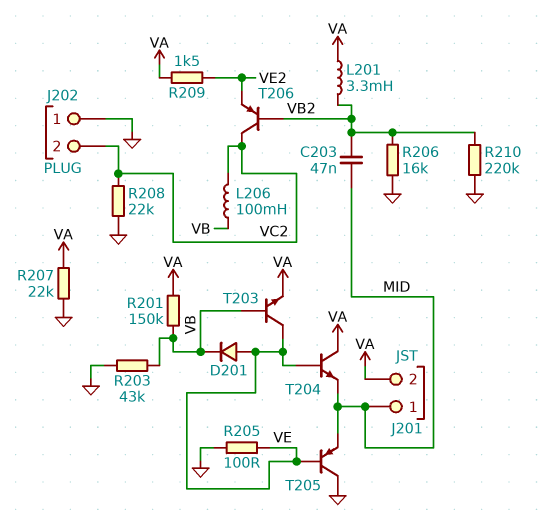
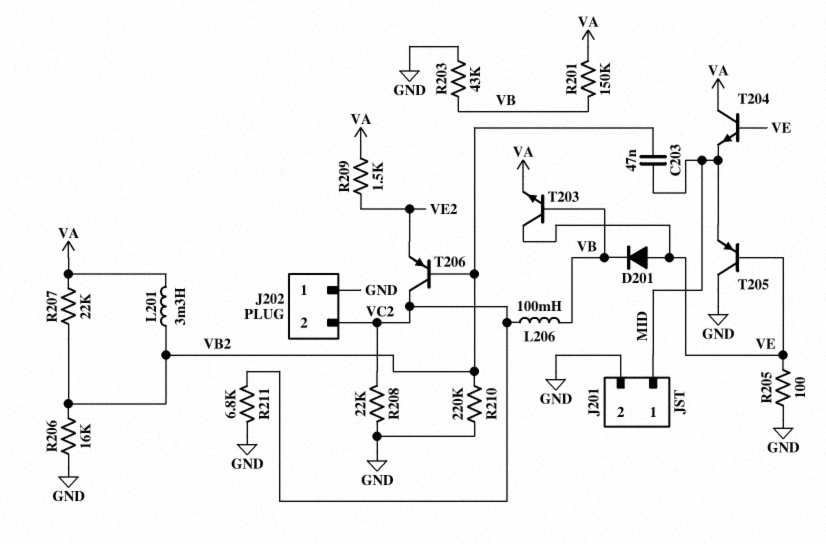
J201 pin 2: VA -> GND
R207: 22k (GND, VA) -> 22k (VA, VB2)
R211: none -> 6.8k (GND, VC2)

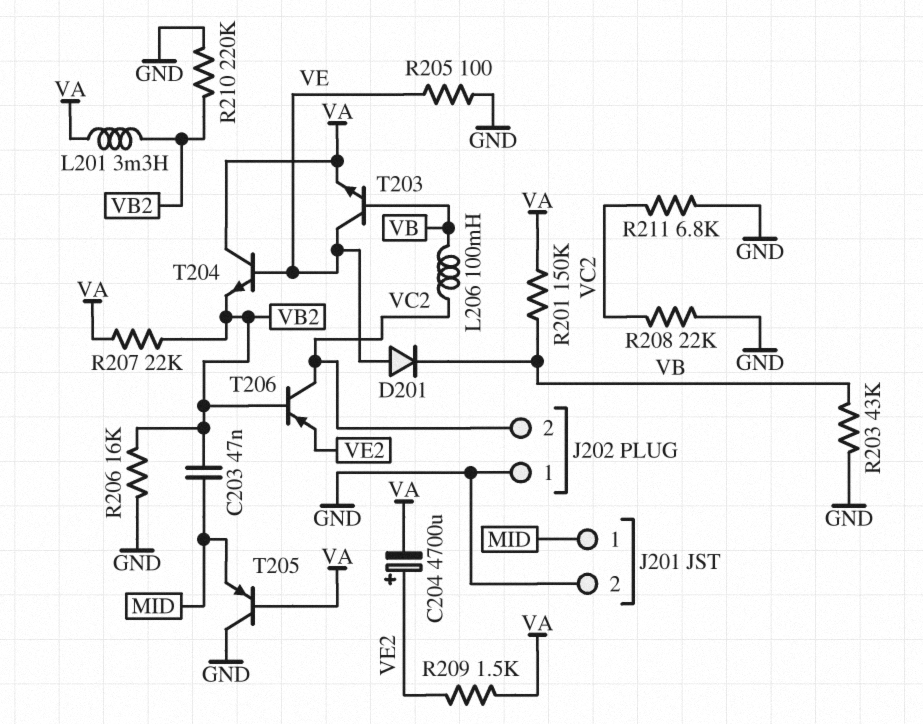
C204: none -> 4700uF (plus VE2, minus VA)
T204: NPN (B VE, C VA, E MID) -> NPN (B VE, C VA, E VB2)
T205: PNP (B VE, C GND, E MID) -> PNP (B VA, C GND, E MID)

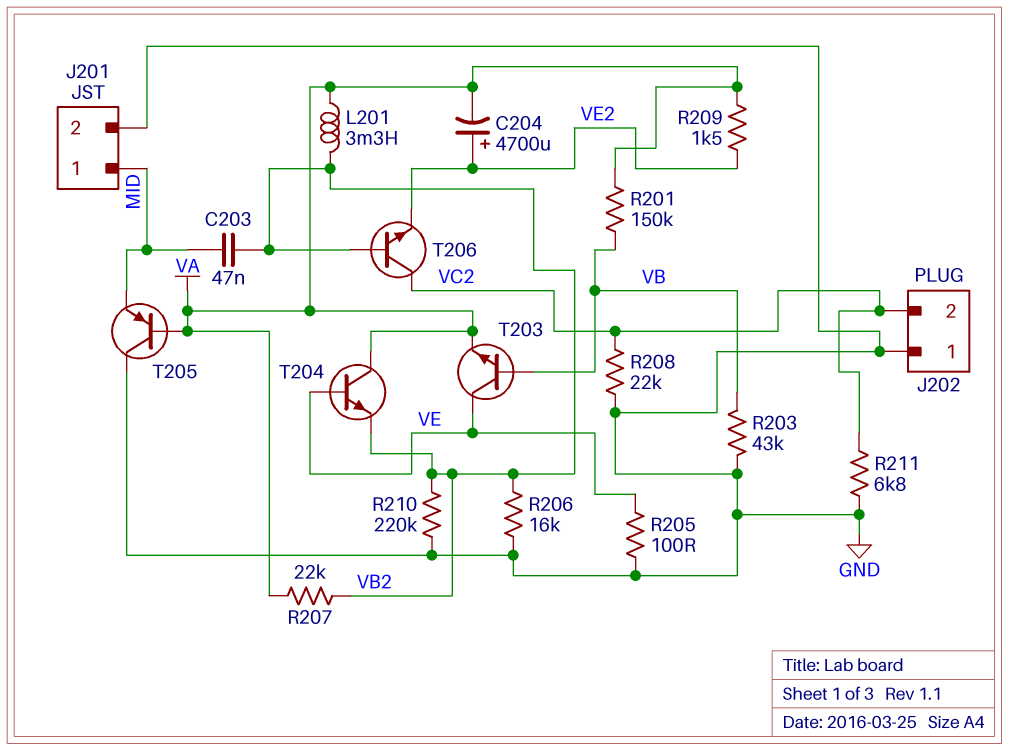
D201: diode (A VE, K VB) -> none
L206: 100mH (VB, VC2) -> none
T206: PNP (B VB2, C VC2, E VE2) -> NPN (B VB2, C VC2, E VE2)

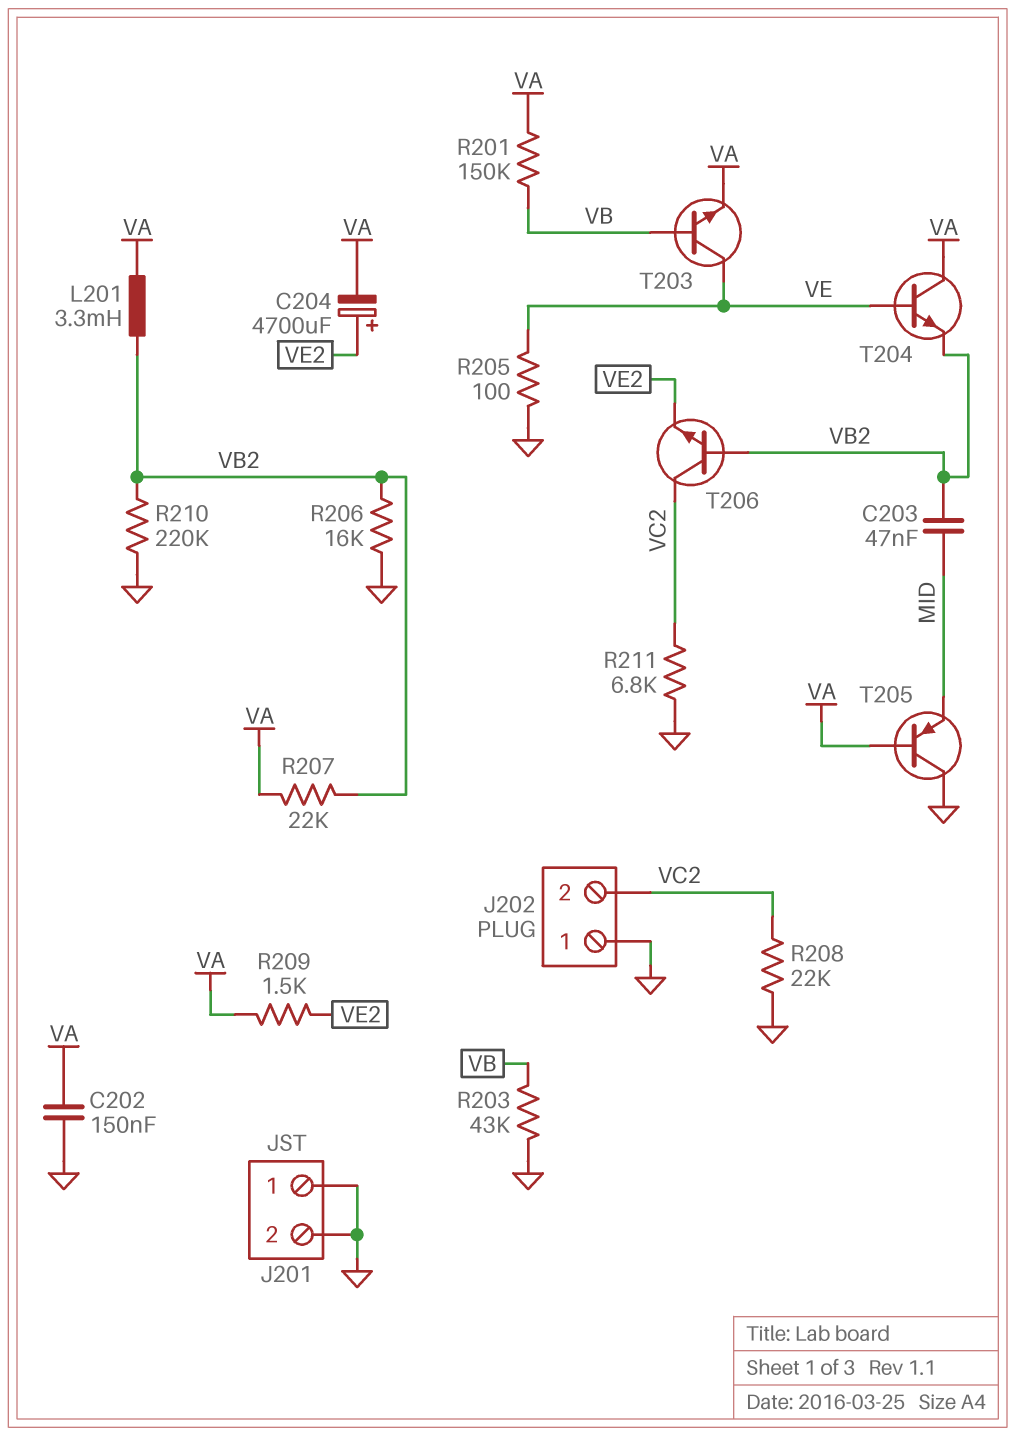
C202: none -> 150nF (GND, VA)
J201 pin 1: MID -> GND

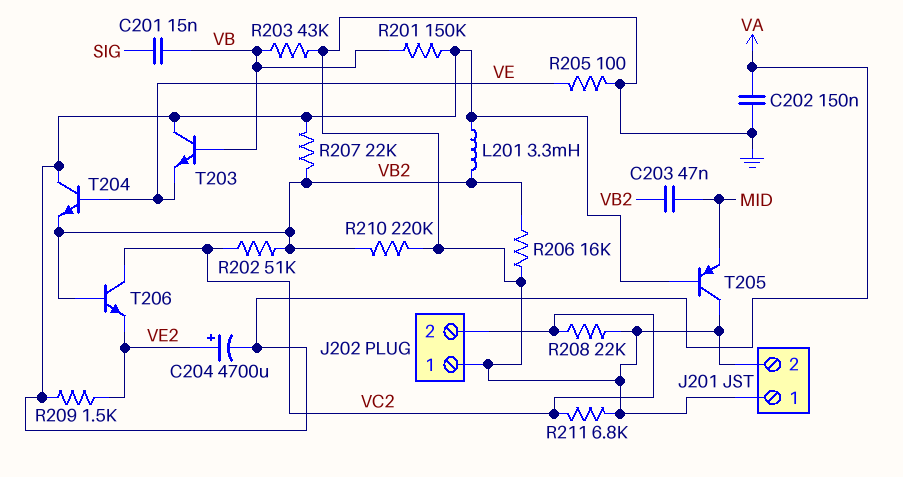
C201: none -> 15nF (SIG, VB)
R202: none -> 51k (VB2, VC2)
T203: NPN (B VB, C VE, E VA) -> NPN (B VB, C VA, E VE)

